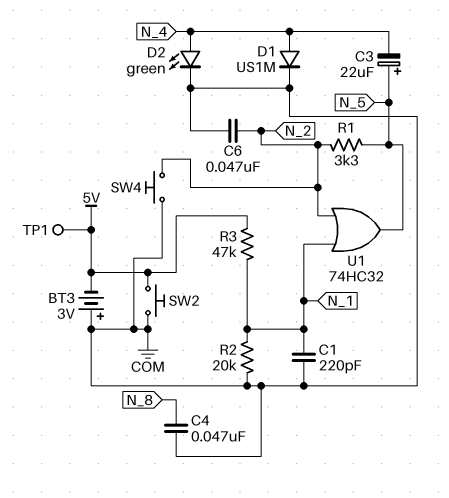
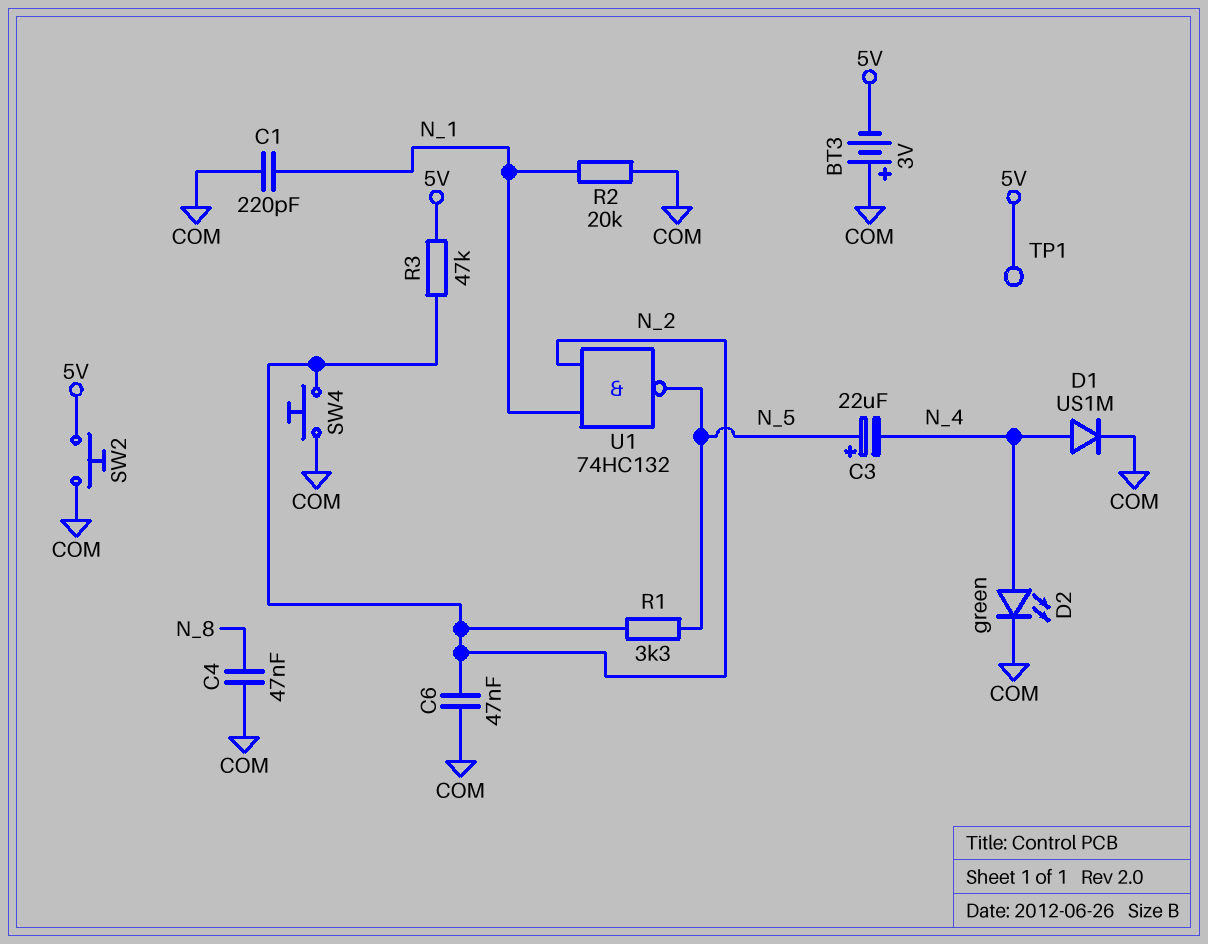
R3: 47k (5V, N_1) -> 47k (5V, N_2)
U1: OR 74HC32 (in N_1, in N_2, out N_5) -> NAND 74HC132 (in N_1, in N_2, out N_5)

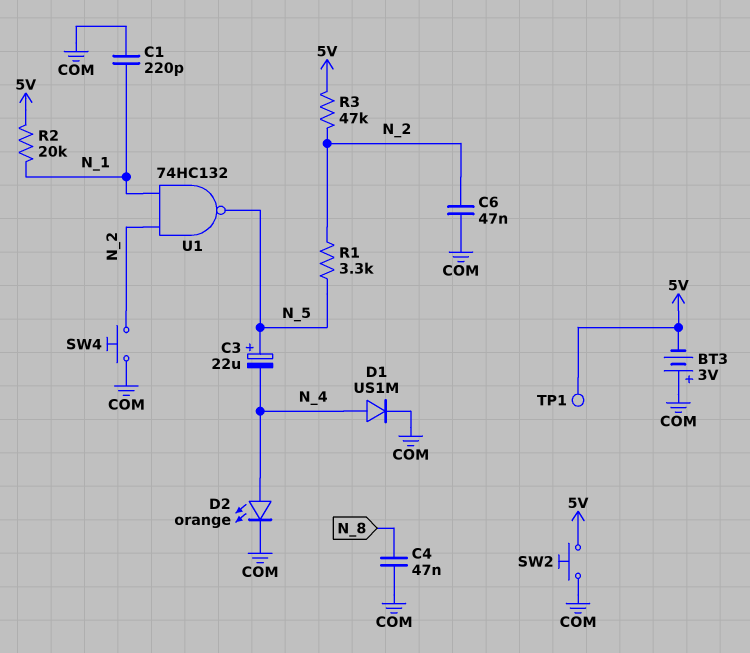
D2: LED green (A N_4, K COM) -> LED orange (A N_4, K COM)
R2: 20k (COM, N_1) -> 20k (5V, N_1)

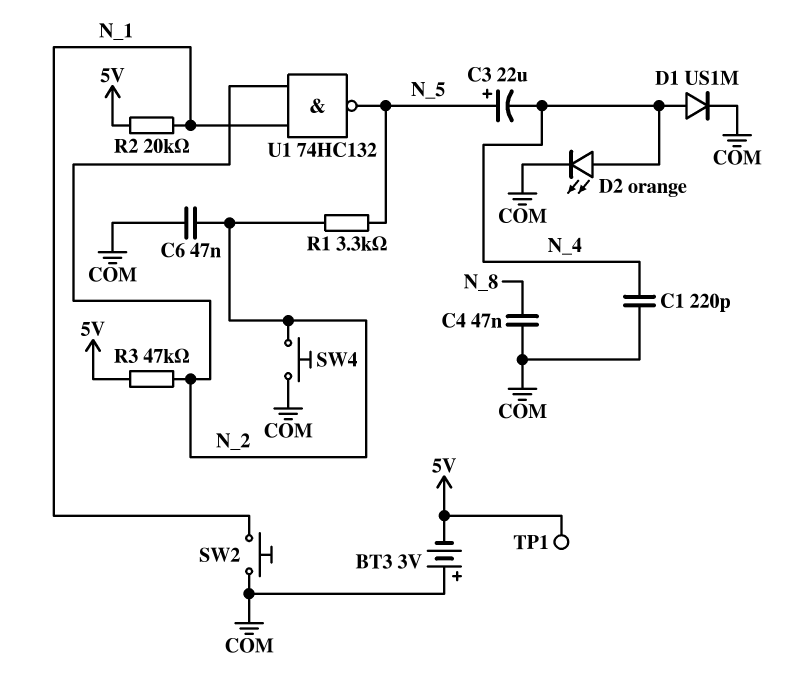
C1: 220pF (COM, N_1) -> 220pF (COM, N_4)
SW2: button (5V, COM) -> button (COM, N_1)

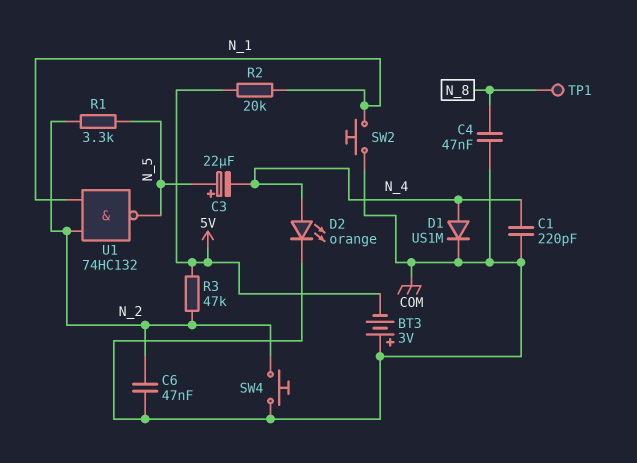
TP1: test point (5V) -> test point (N_8)

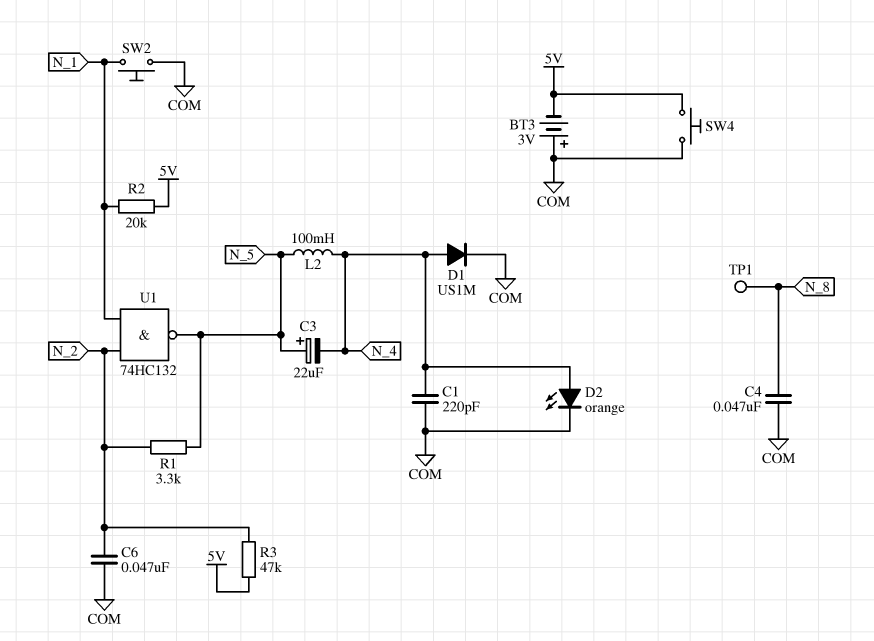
L2: none -> 100mH (N_4, N_5)
SW4: button (COM, N_2) -> button (5V, COM)

